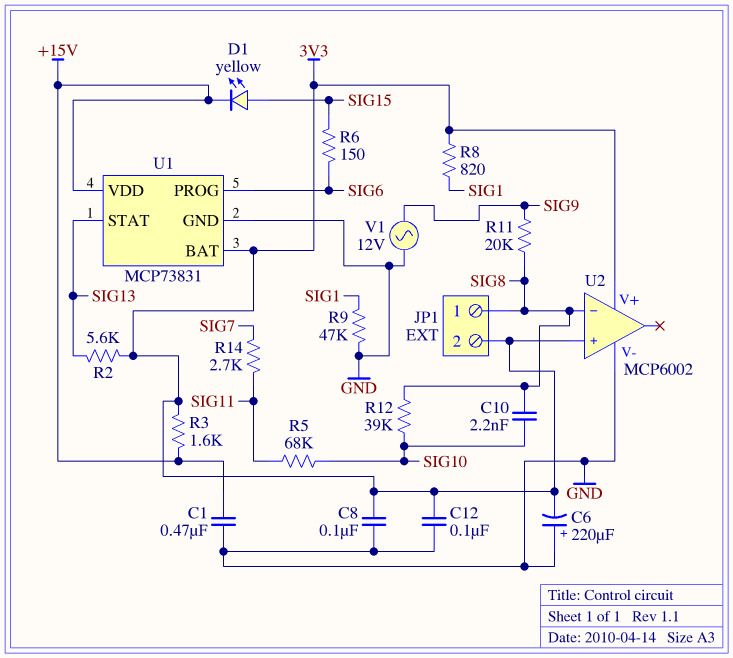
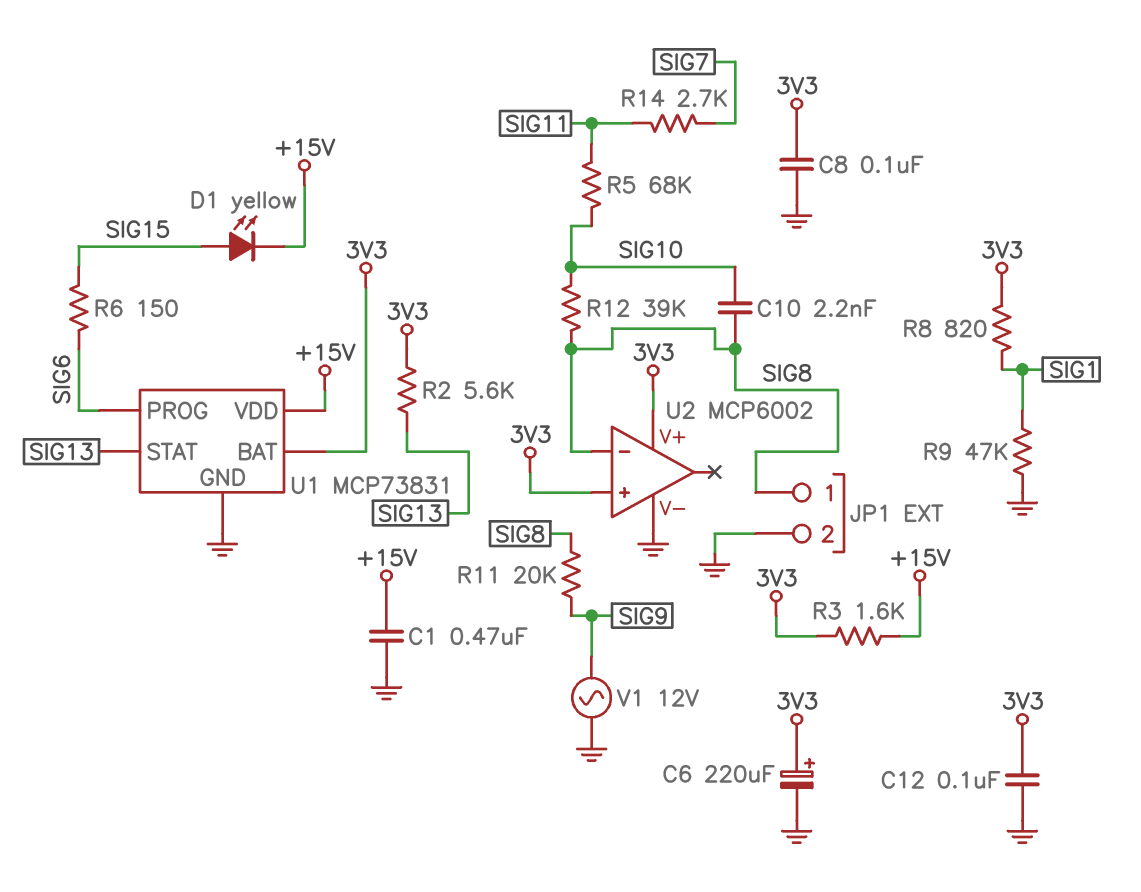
C6: 220uF (plus GND, minus 3V3) -> 220uF (plus 3V3, minus GND)
JP1 pin 2: 3V3 -> GND

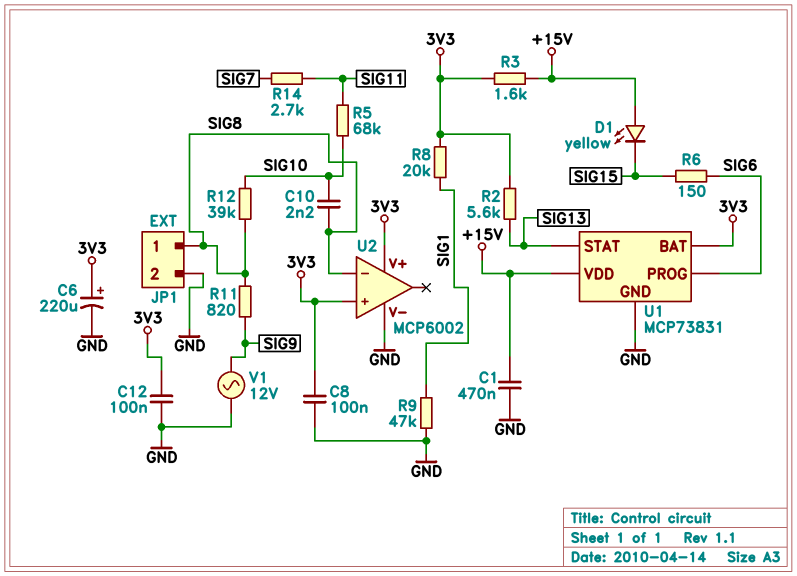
D1: LED yellow (A SIG15, K +15V) -> LED yellow (A +15V, K SIG15)
R8: 820 (3V3, SIG1) -> 20k (3V3, SIG1)
R11: 20k (SIG8, SIG9) -> 820 (SIG8, SIG9)

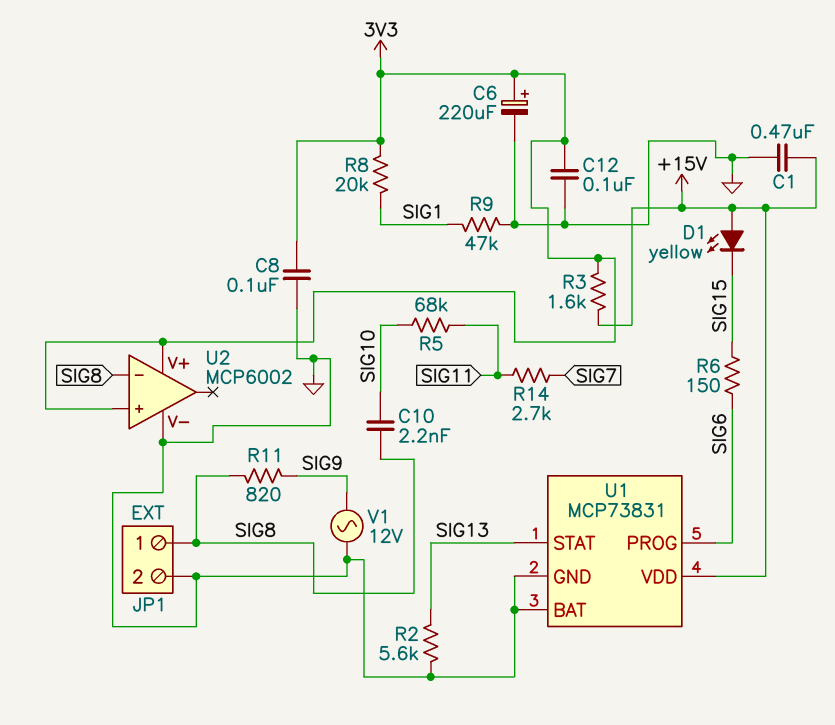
R2: 5.6k (3V3, SIG13) -> 5.6k (GND, SIG13)
R12: 39k (SIG8, SIG10) -> none
U1 pin BAT: 3V3 -> GND

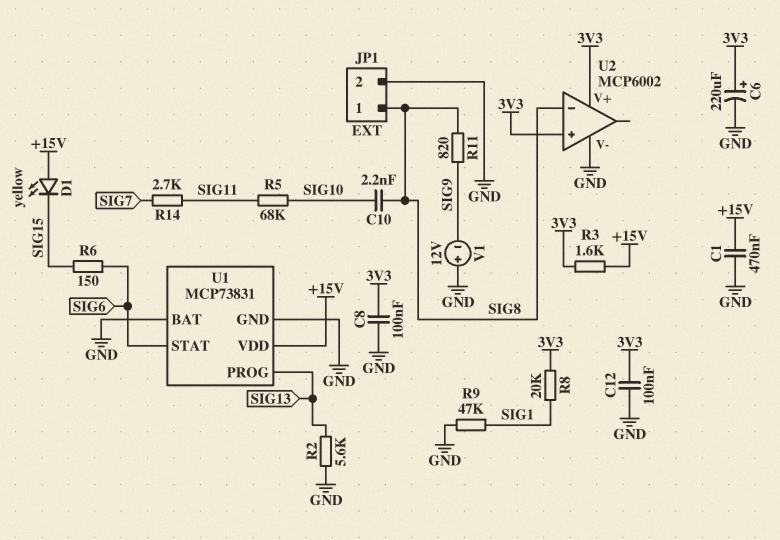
U1 pin PROG: SIG6 -> SIG13
U1 pin STAT: SIG13 -> SIG6
V1: AC 12V (GND, SIG9) -> 12V (plus GND, minus SIG9)

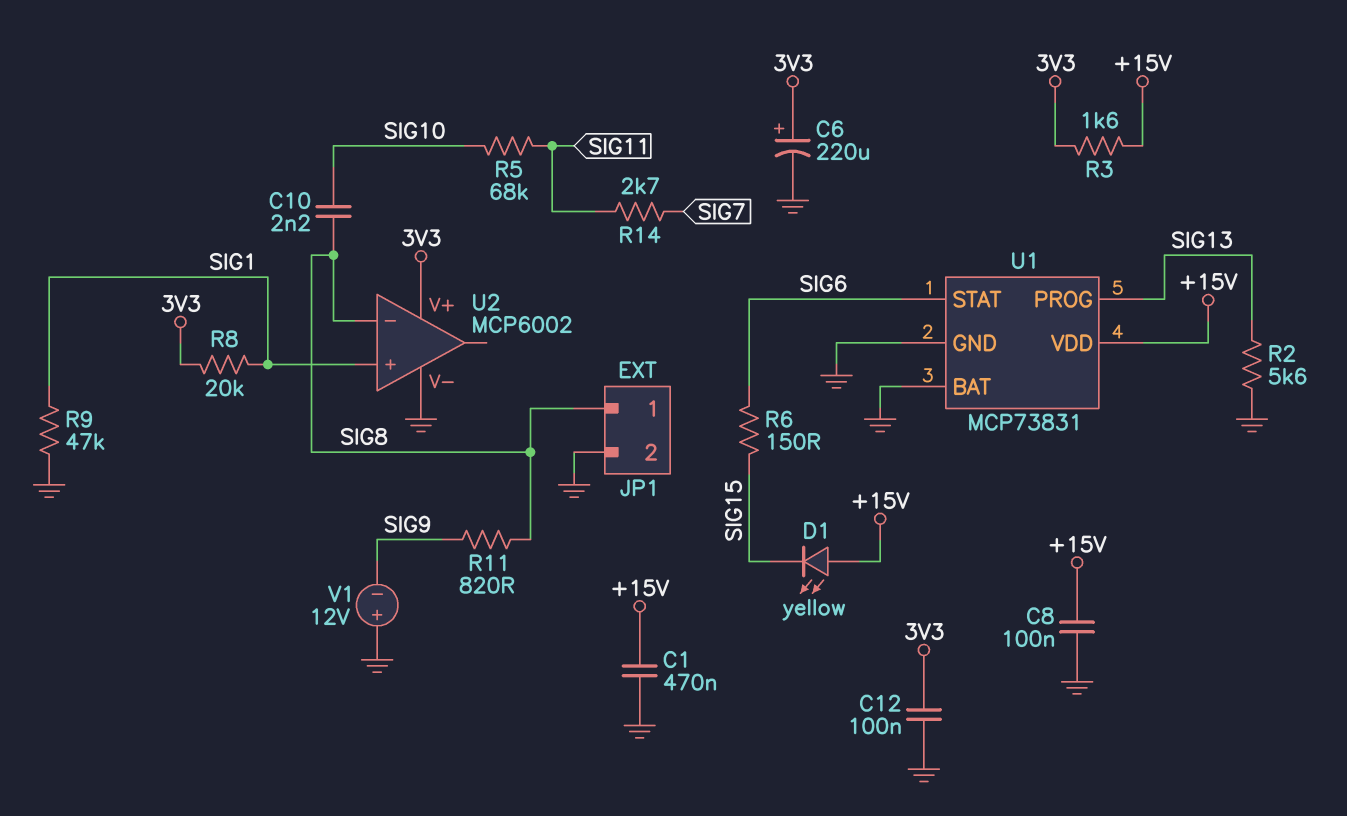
C8: 100nF (3V3, GND) -> 100nF (+15V, GND)
U2 pin in+: 3V3 -> SIG1

